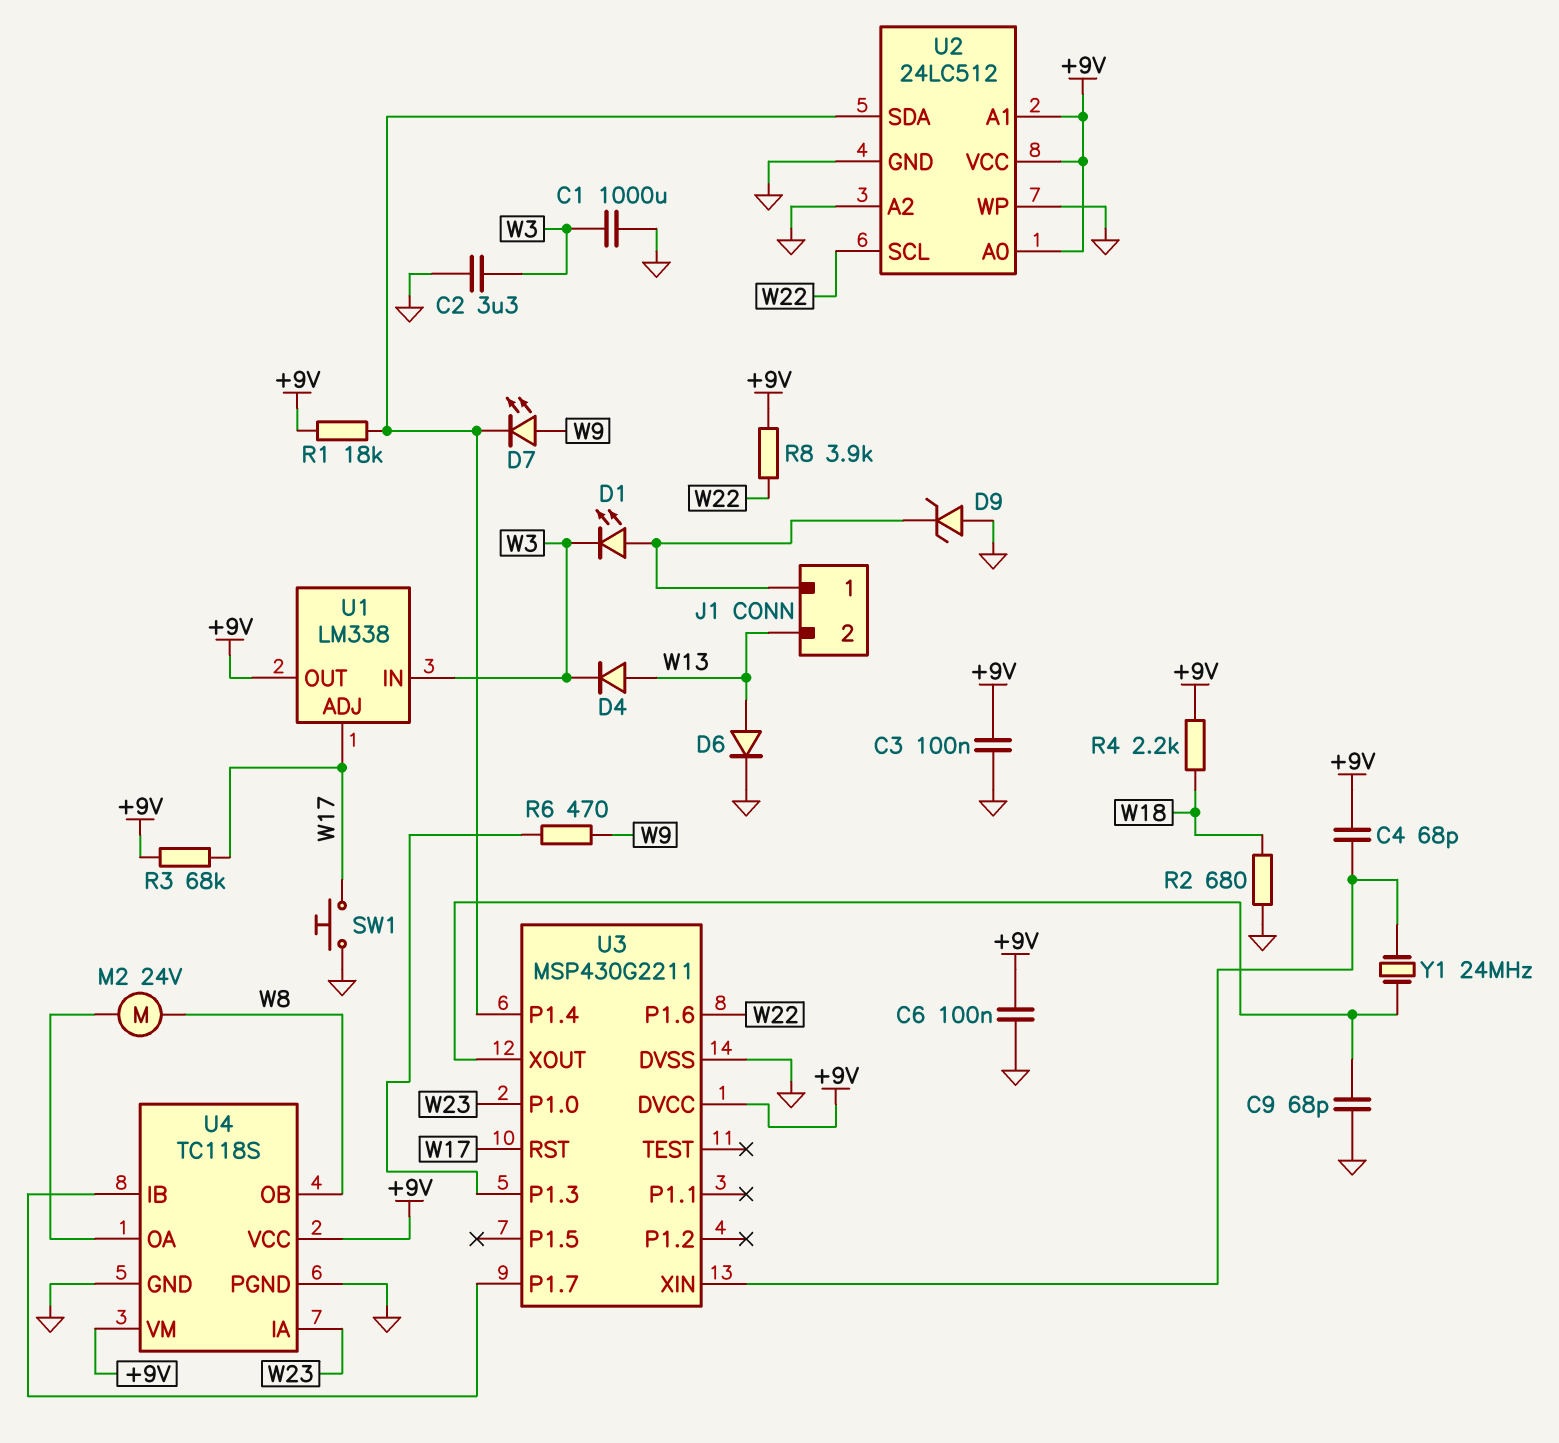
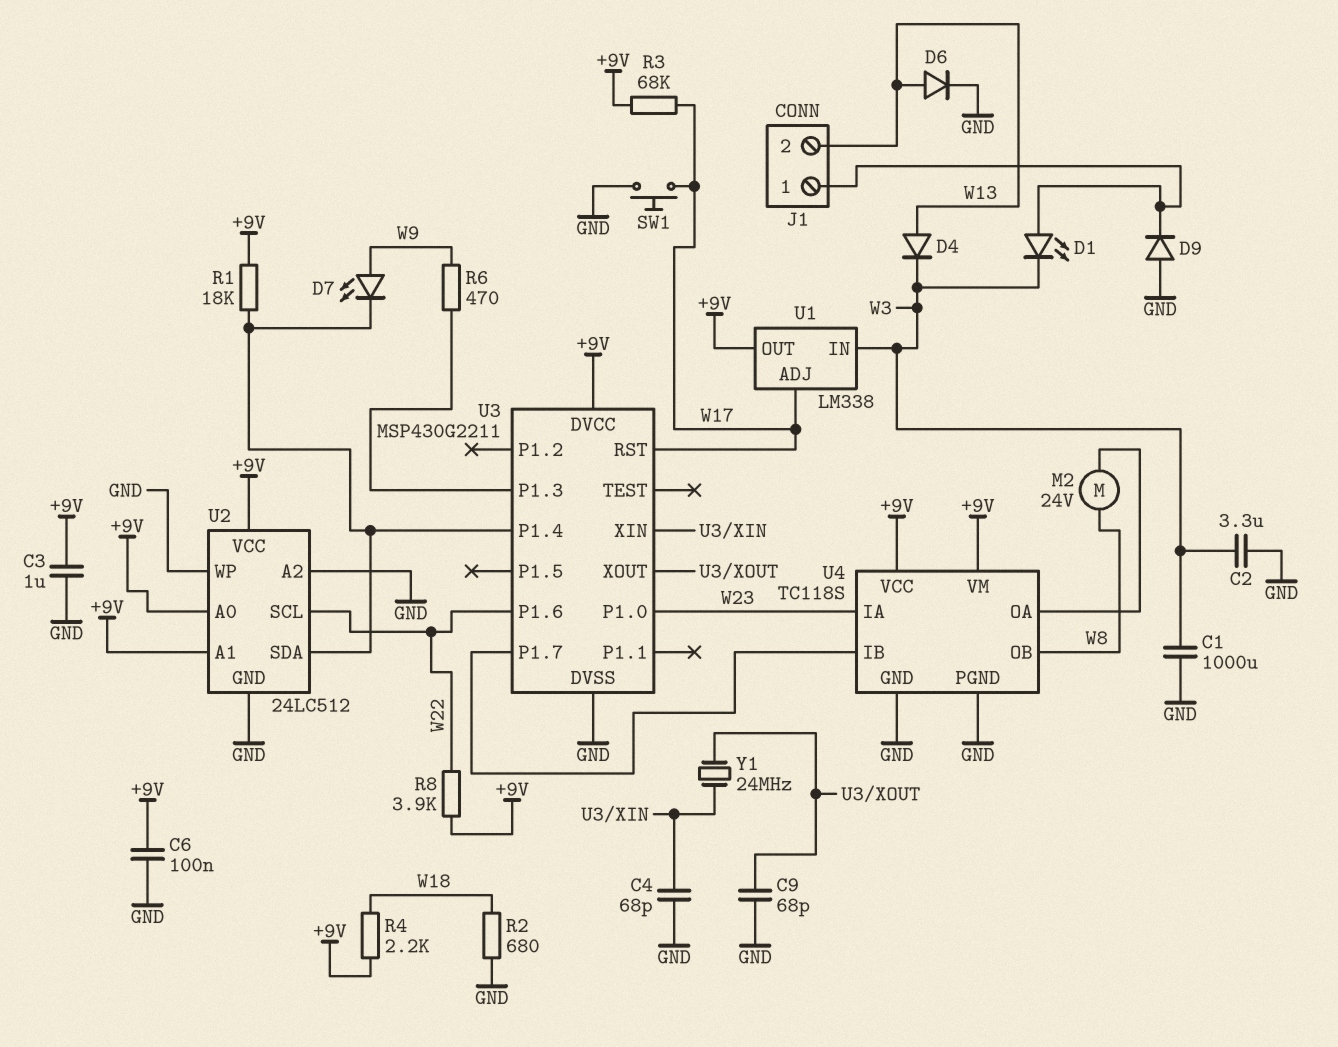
C3: 100nF (+9V, GND) -> 1uF (+9V, GND)
C4: 68pF (+9V, U3/XIN) -> 68pF (GND, U3/XIN)
D9: zener (A GND, K J1/1) -> diode (A GND, K J1/1)

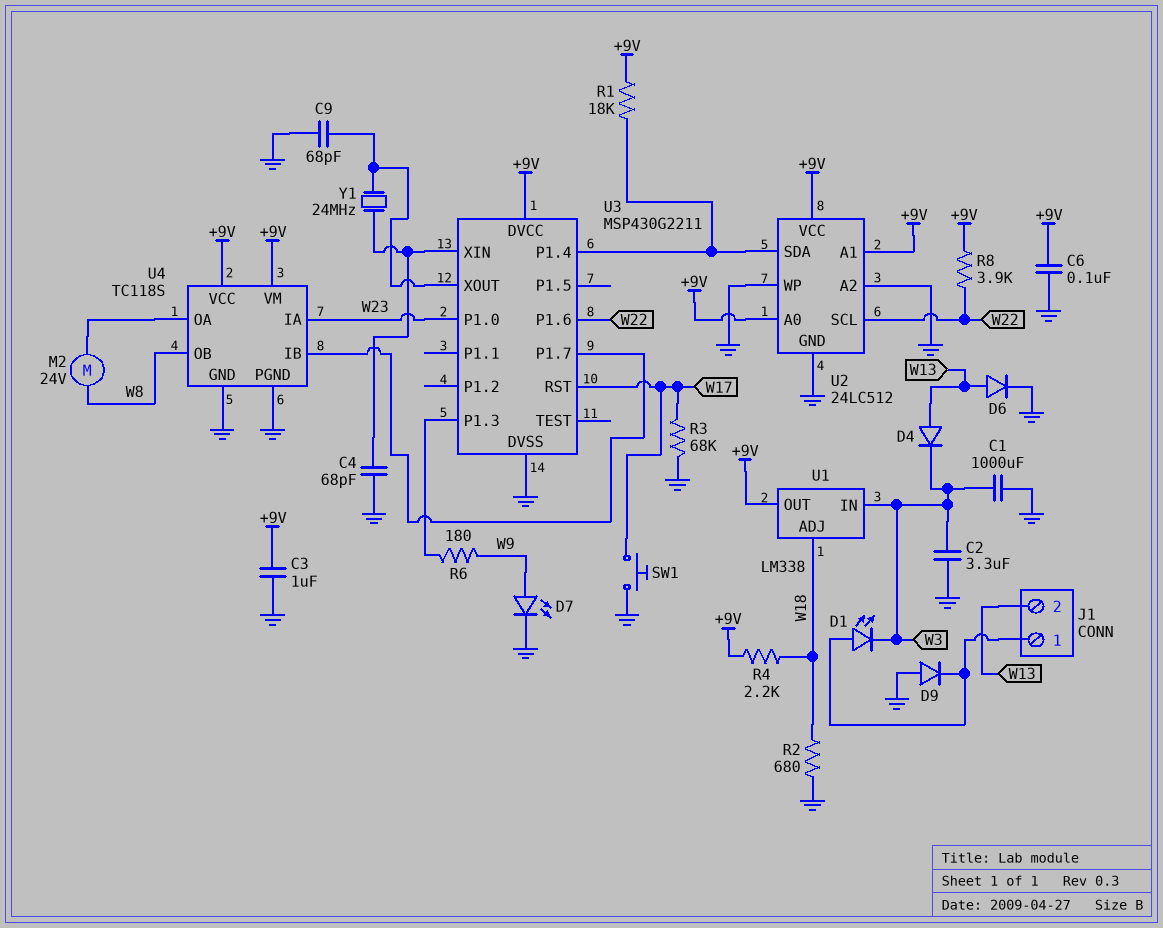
D7: LED (A W9, K U2/SDA) -> LED (A W9, K GND)
R3: 68k (+9V, W17) -> 68k (GND, W17)
R6: 470 (U3/P1.3, W9) -> 180 (U3/P1.3, W9)
U1 pin ADJ: W17 -> W18

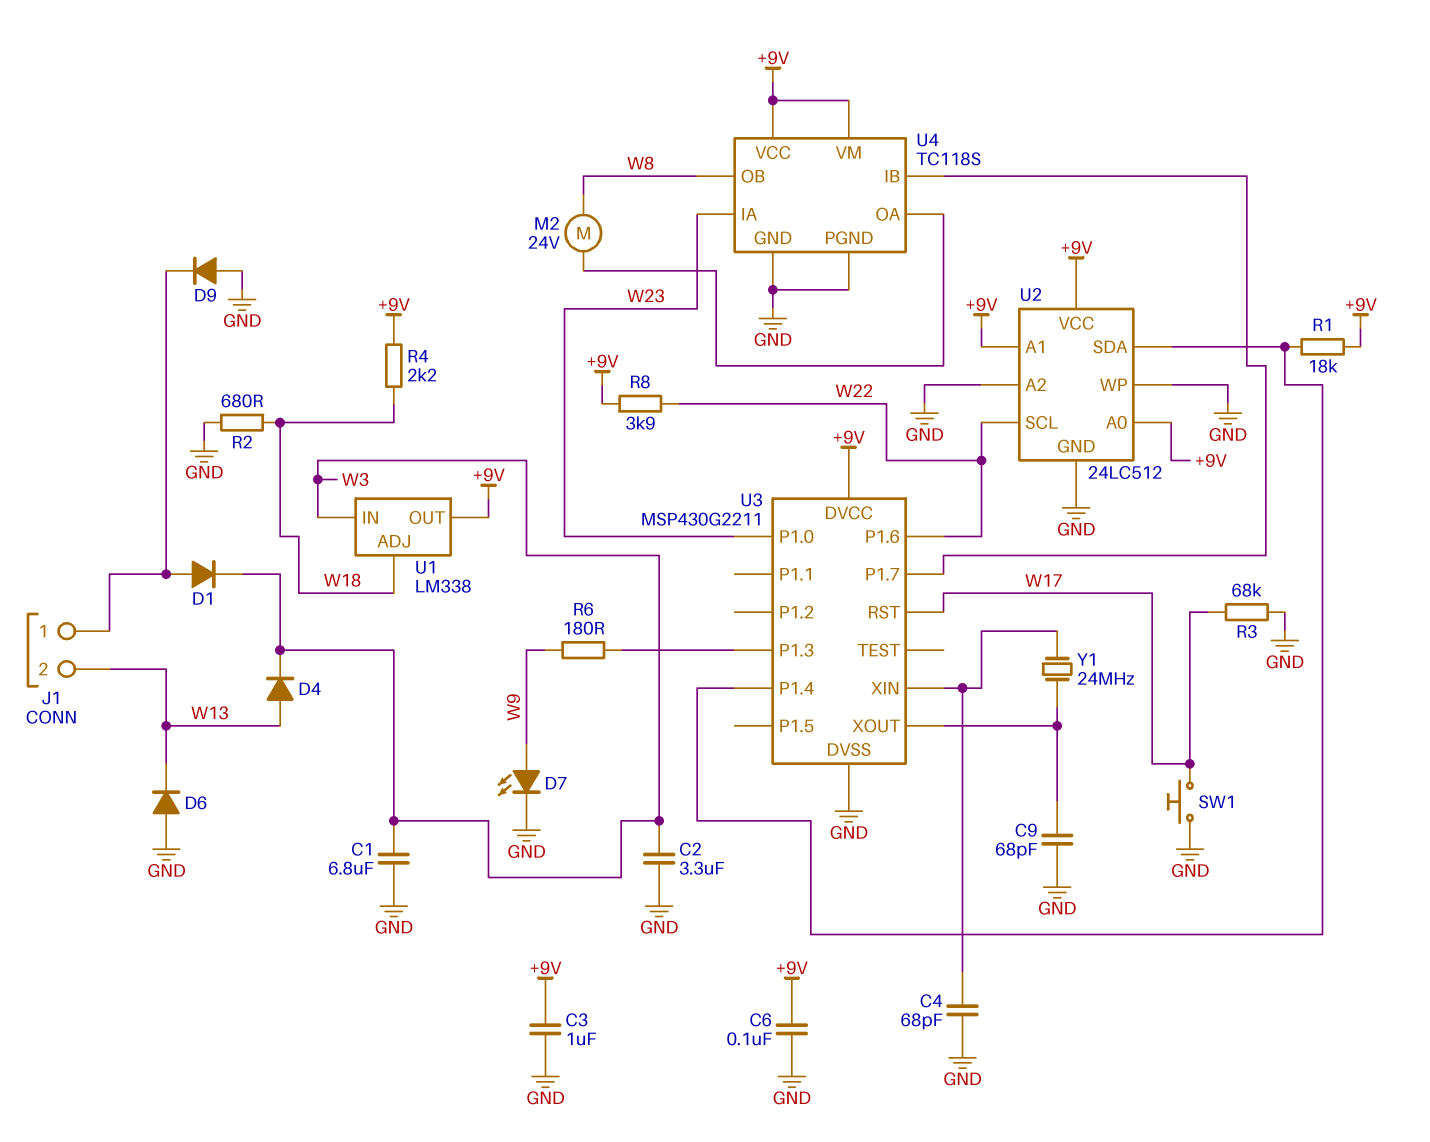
C1: 1000uF (GND, W3) -> 6.8uF (GND, W3)
D1: LED (A J1/1, K W3) -> diode (A J1/1, K W3)
D6: diode (A W13, K GND) -> diode (A GND, K W13)

